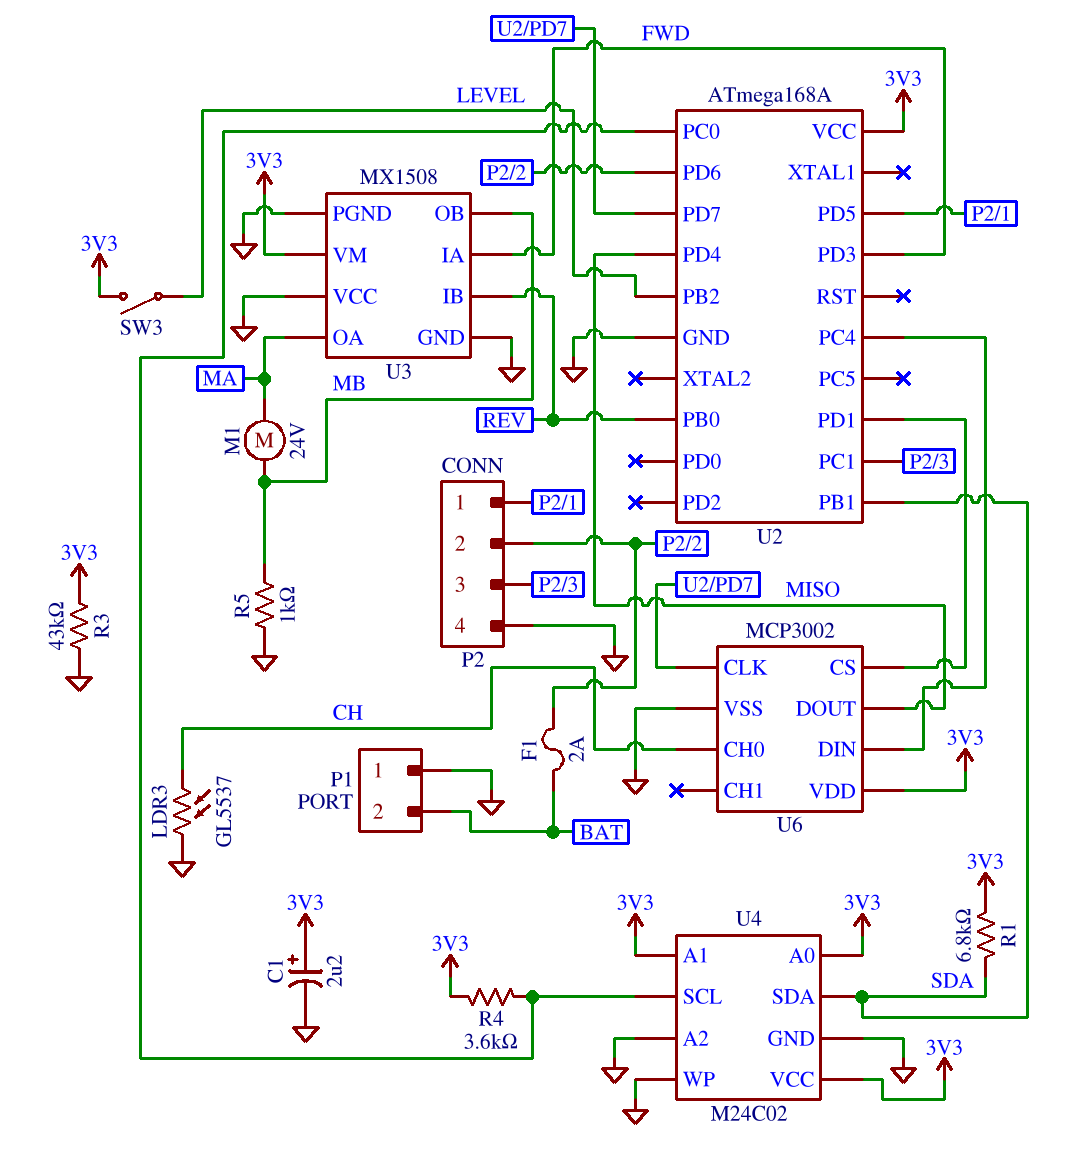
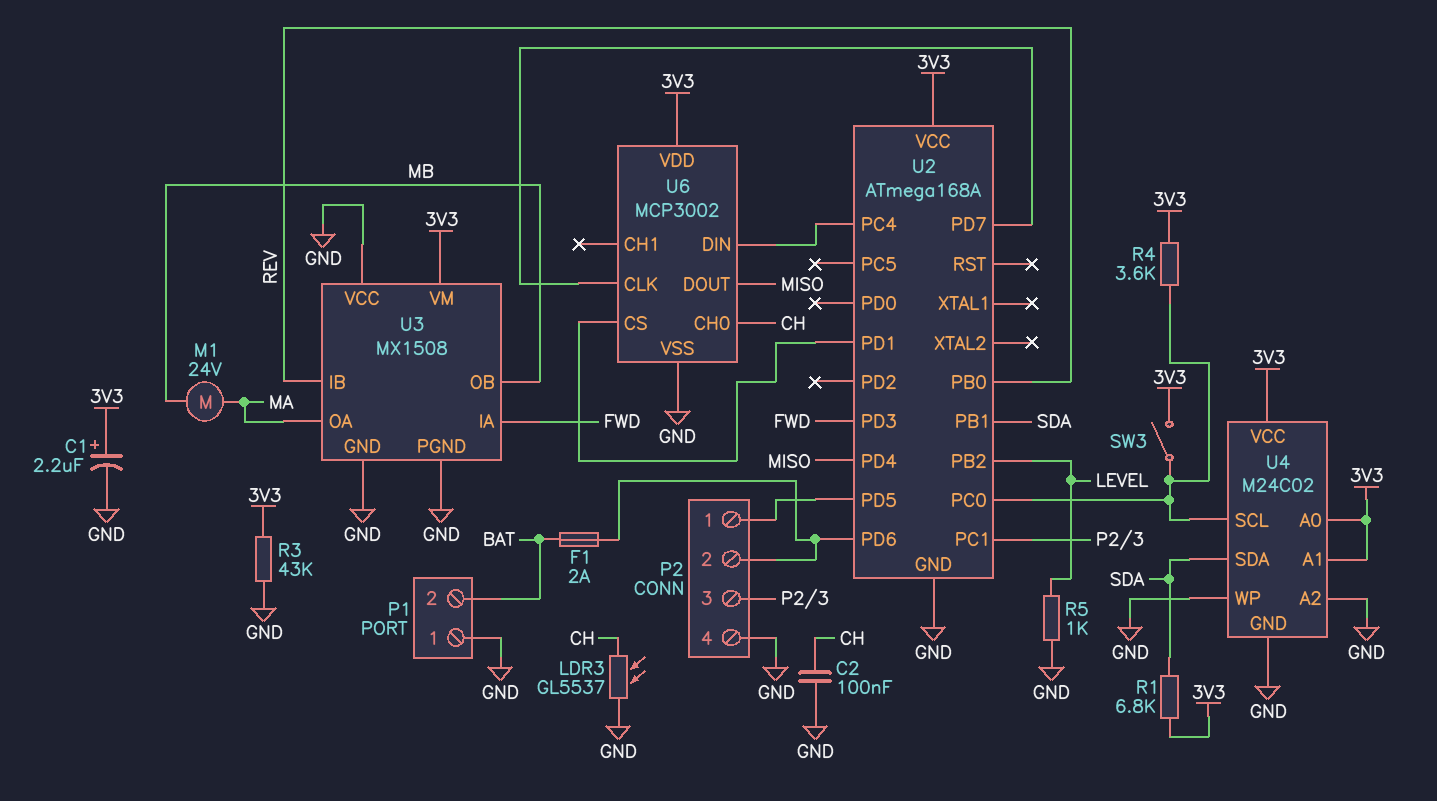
C2: none -> 100nF (CH, GND)
R5: 1k (GND, MB) -> 1k (GND, LEVEL)
SW3: switch (3V3, LEVEL) -> switch (3V3, U2/PC0)

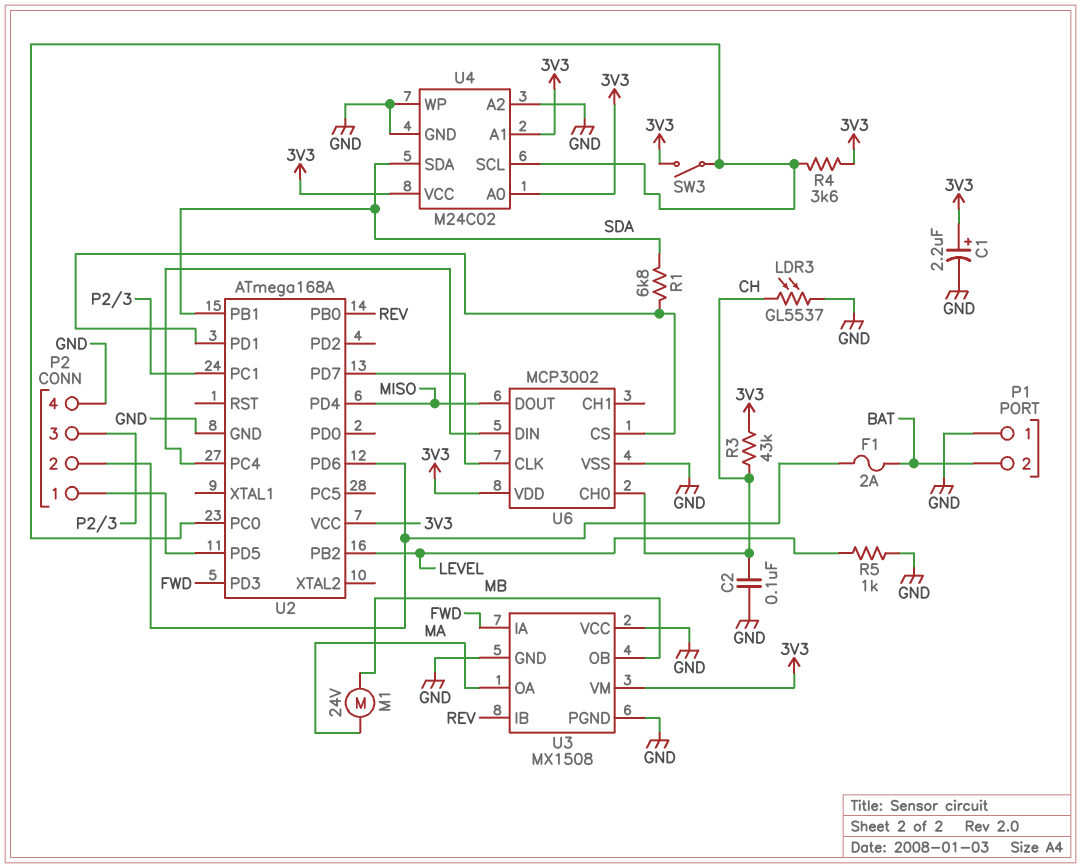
R1: 6.8k (3V3, SDA) -> 6.8k (SDA, U2/PD1)
R3: 43k (3V3, GND) -> 43k (3V3, CH)

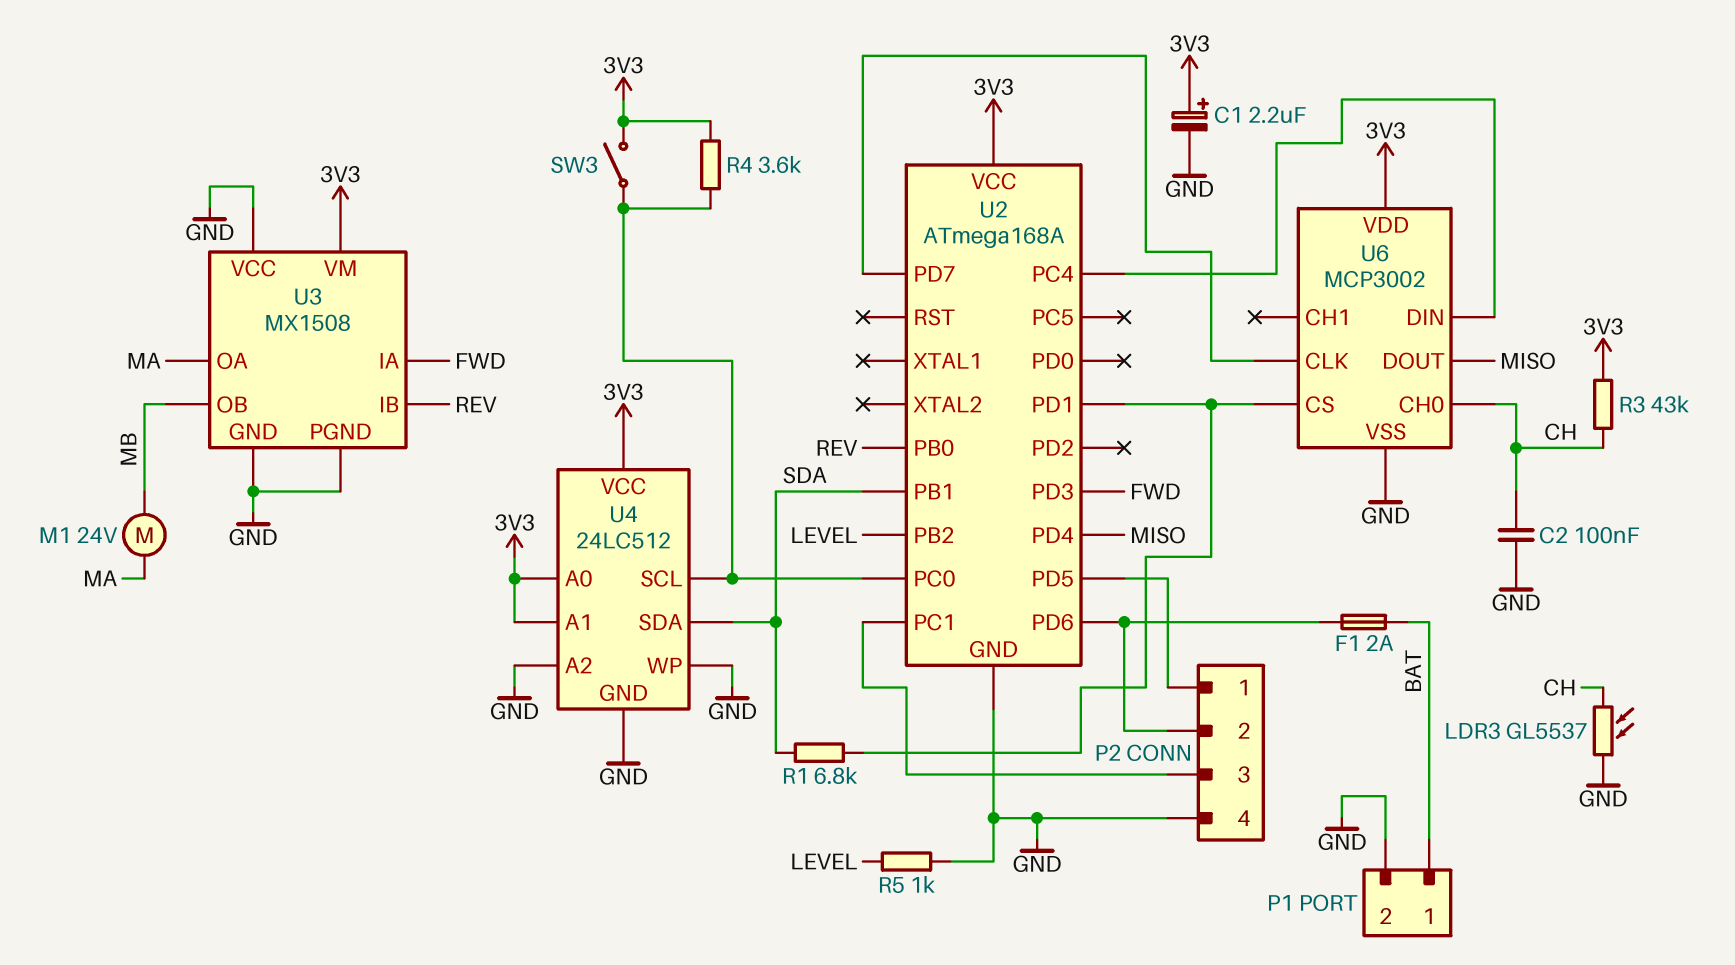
P1 pin 1: GND -> BAT
P1 pin 2: BAT -> GND
U4: M24C02 -> 24LC512

